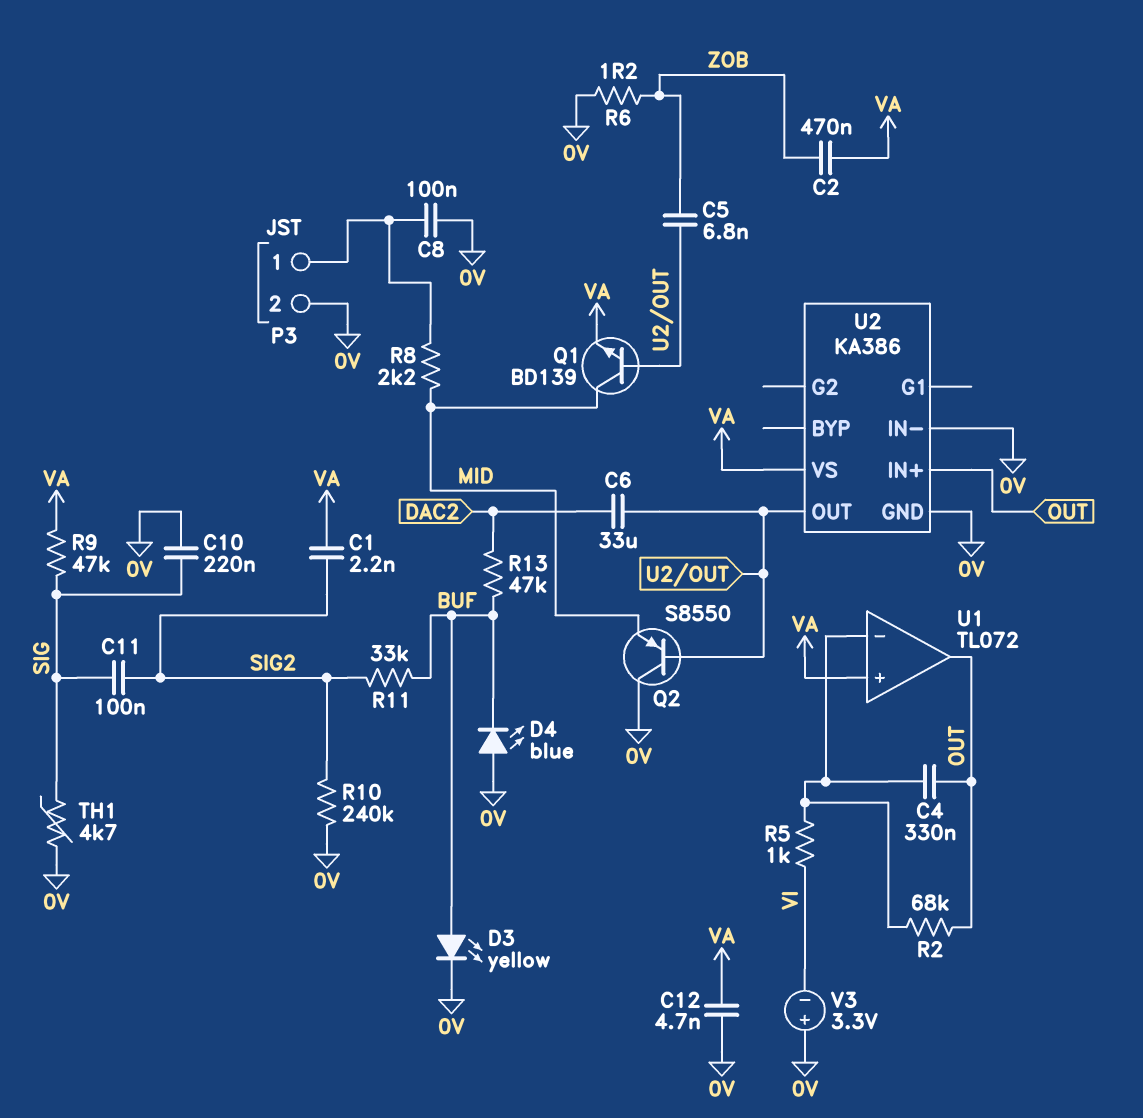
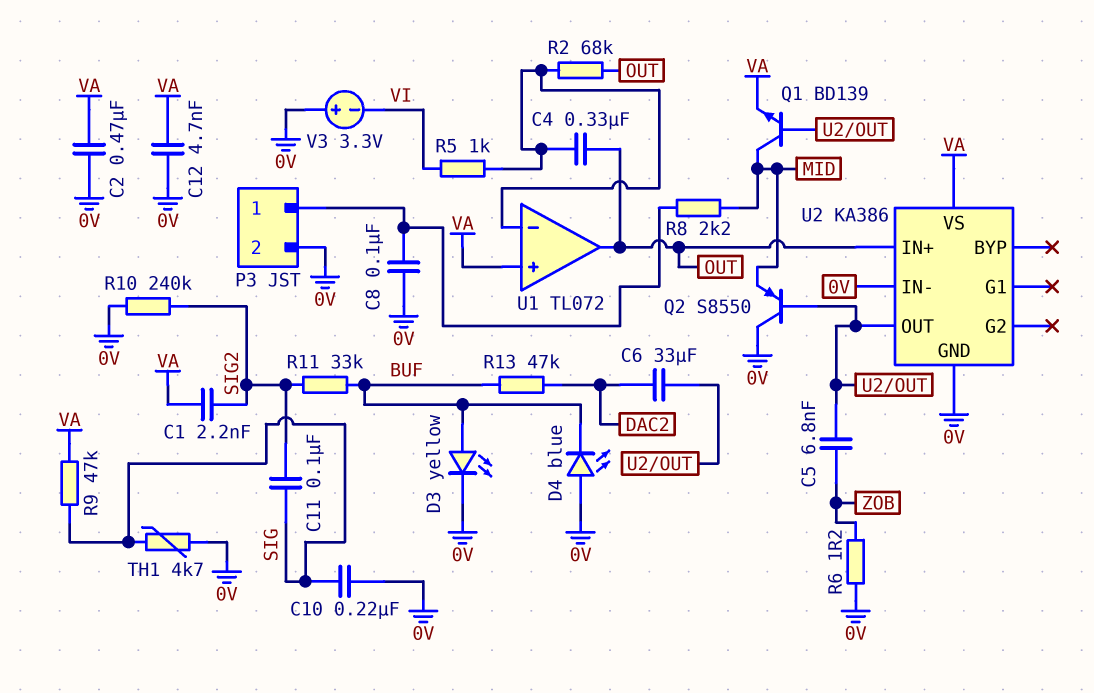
C2: 470nF (VA, ZOB) -> 470nF (0V, VA)

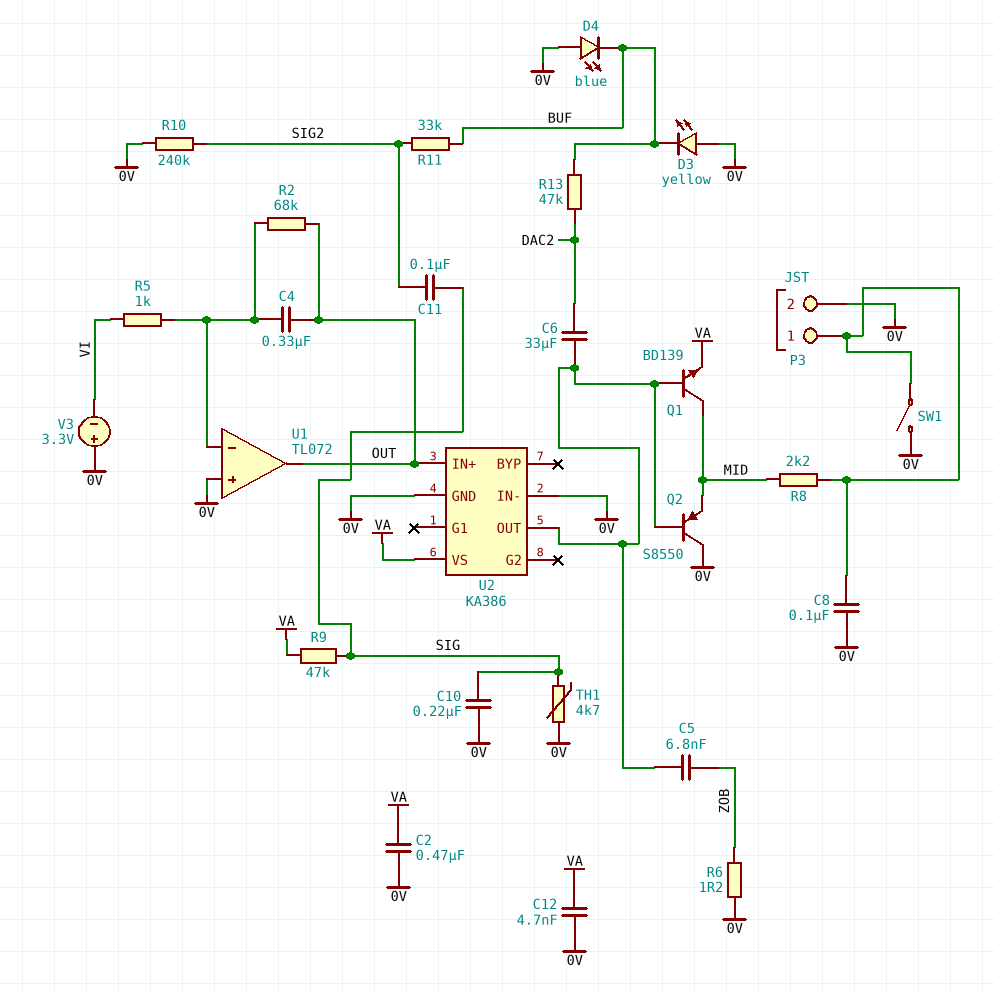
C1: 2.2nF (SIG2, VA) -> none
D3: LED yellow (A BUF, K 0V) -> LED yellow (A 0V, K BUF)
SW1: none -> switch (0V, P3/1)
U1 pin in+: VA -> 0V

